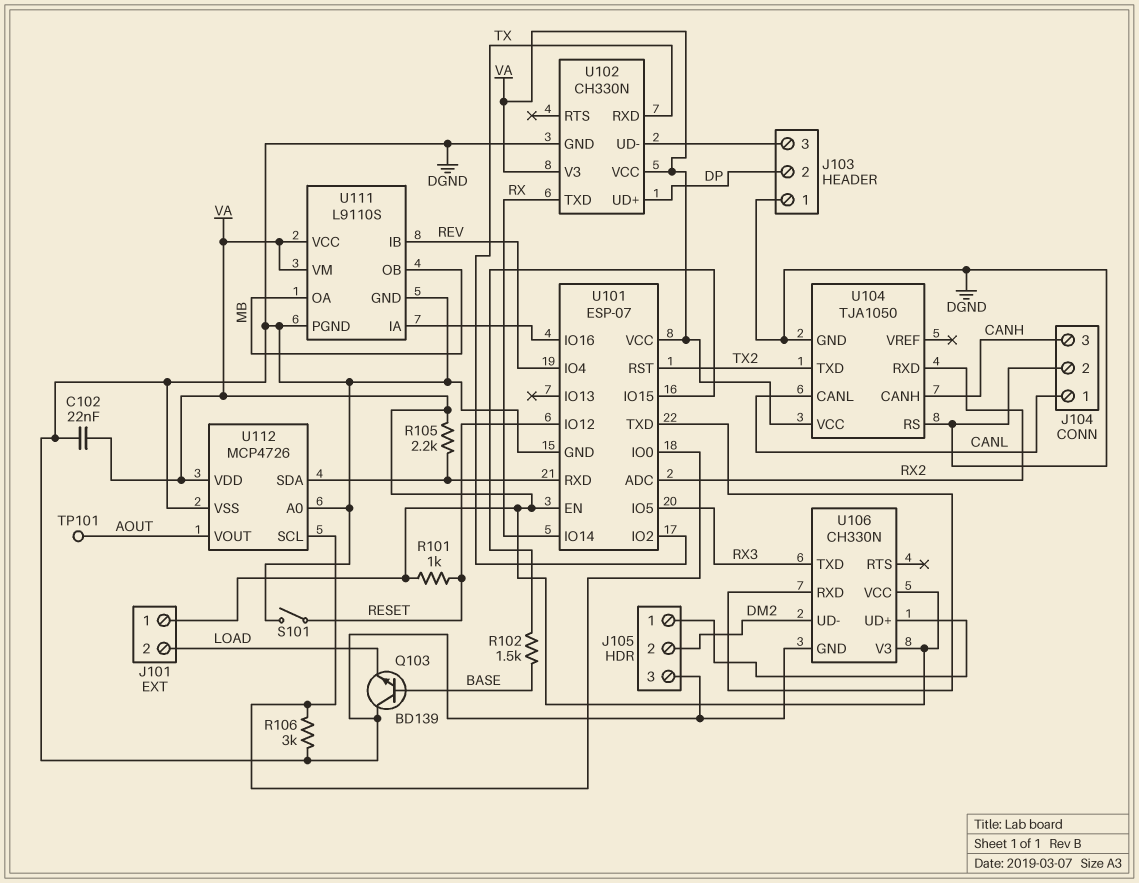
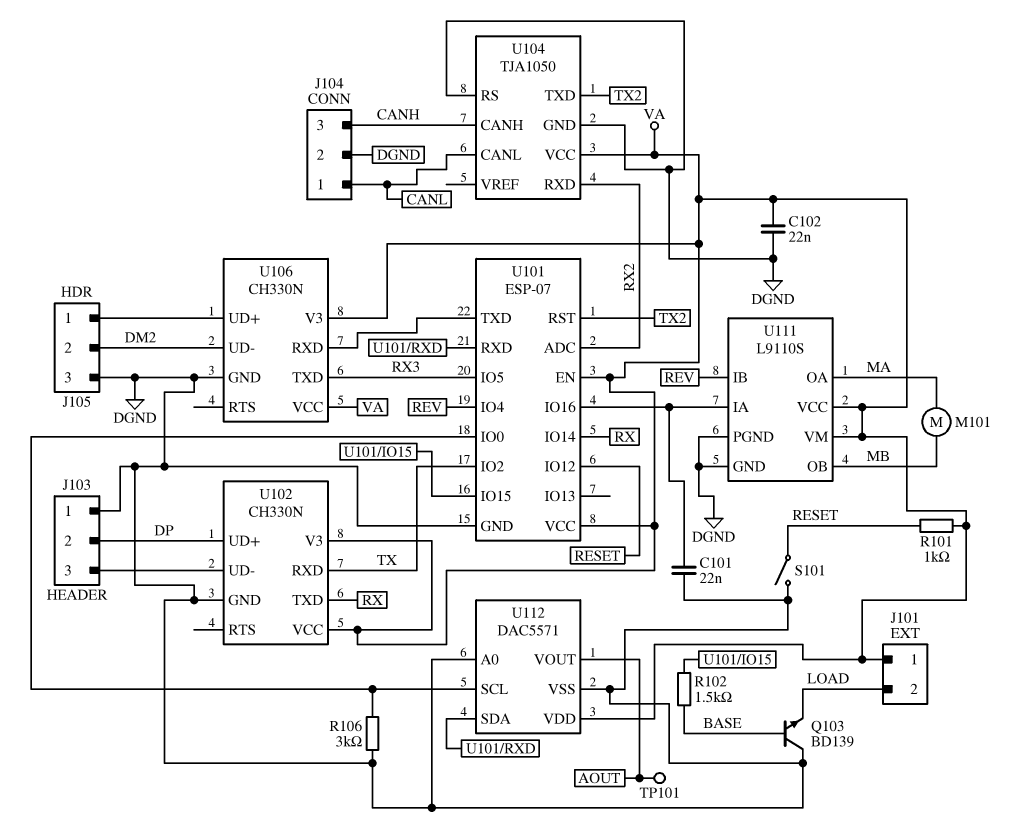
C101: none -> 22nF (DGND, U101/IO16)
M101: none -> motor (MA, MB)
R105: 2.2k (U101/RXD, VA) -> none
U111 pin OA: MB -> MA
U112: MCP4726 -> DAC5571

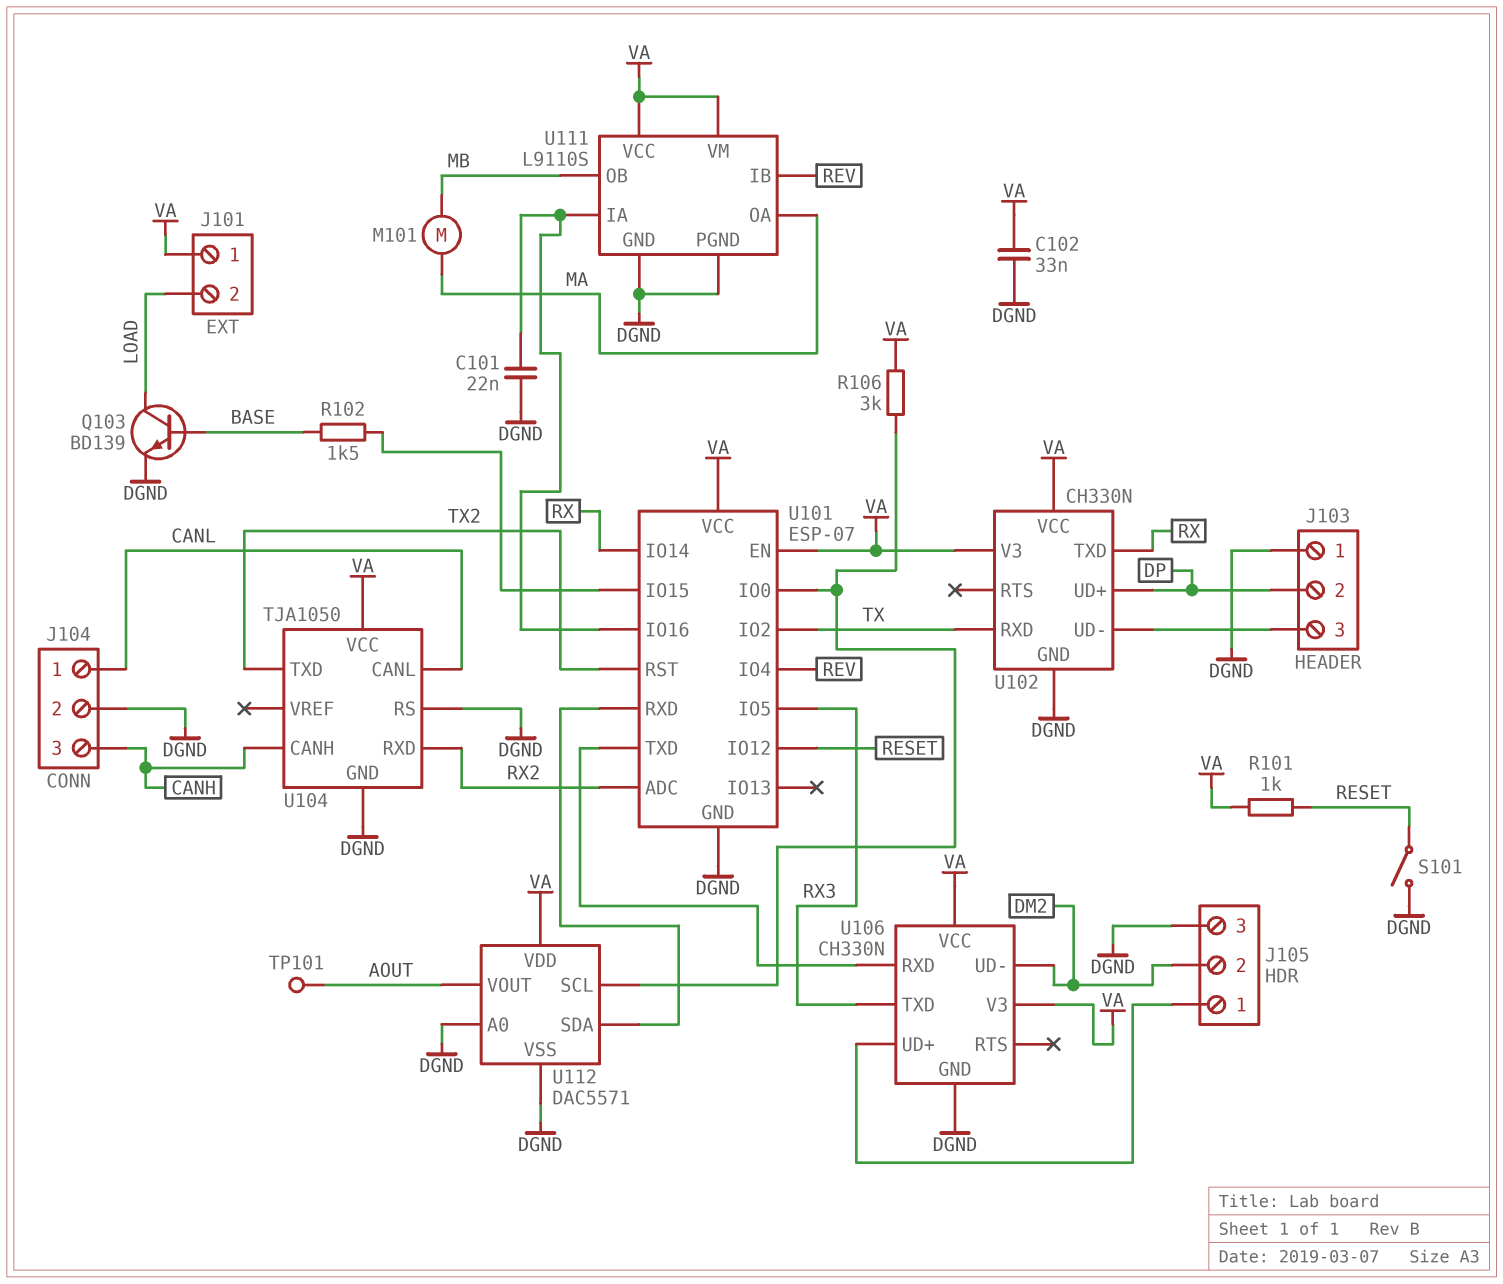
C102: 22nF (DGND, VA) -> 33nF (DGND, VA)
Q103: NPN BD139 (B BASE, C DGND, E LOAD) -> NPN BD139 (B BASE, C LOAD, E DGND)
R106: 3k (DGND, U101/IO0) -> 3k (U101/IO0, VA)

